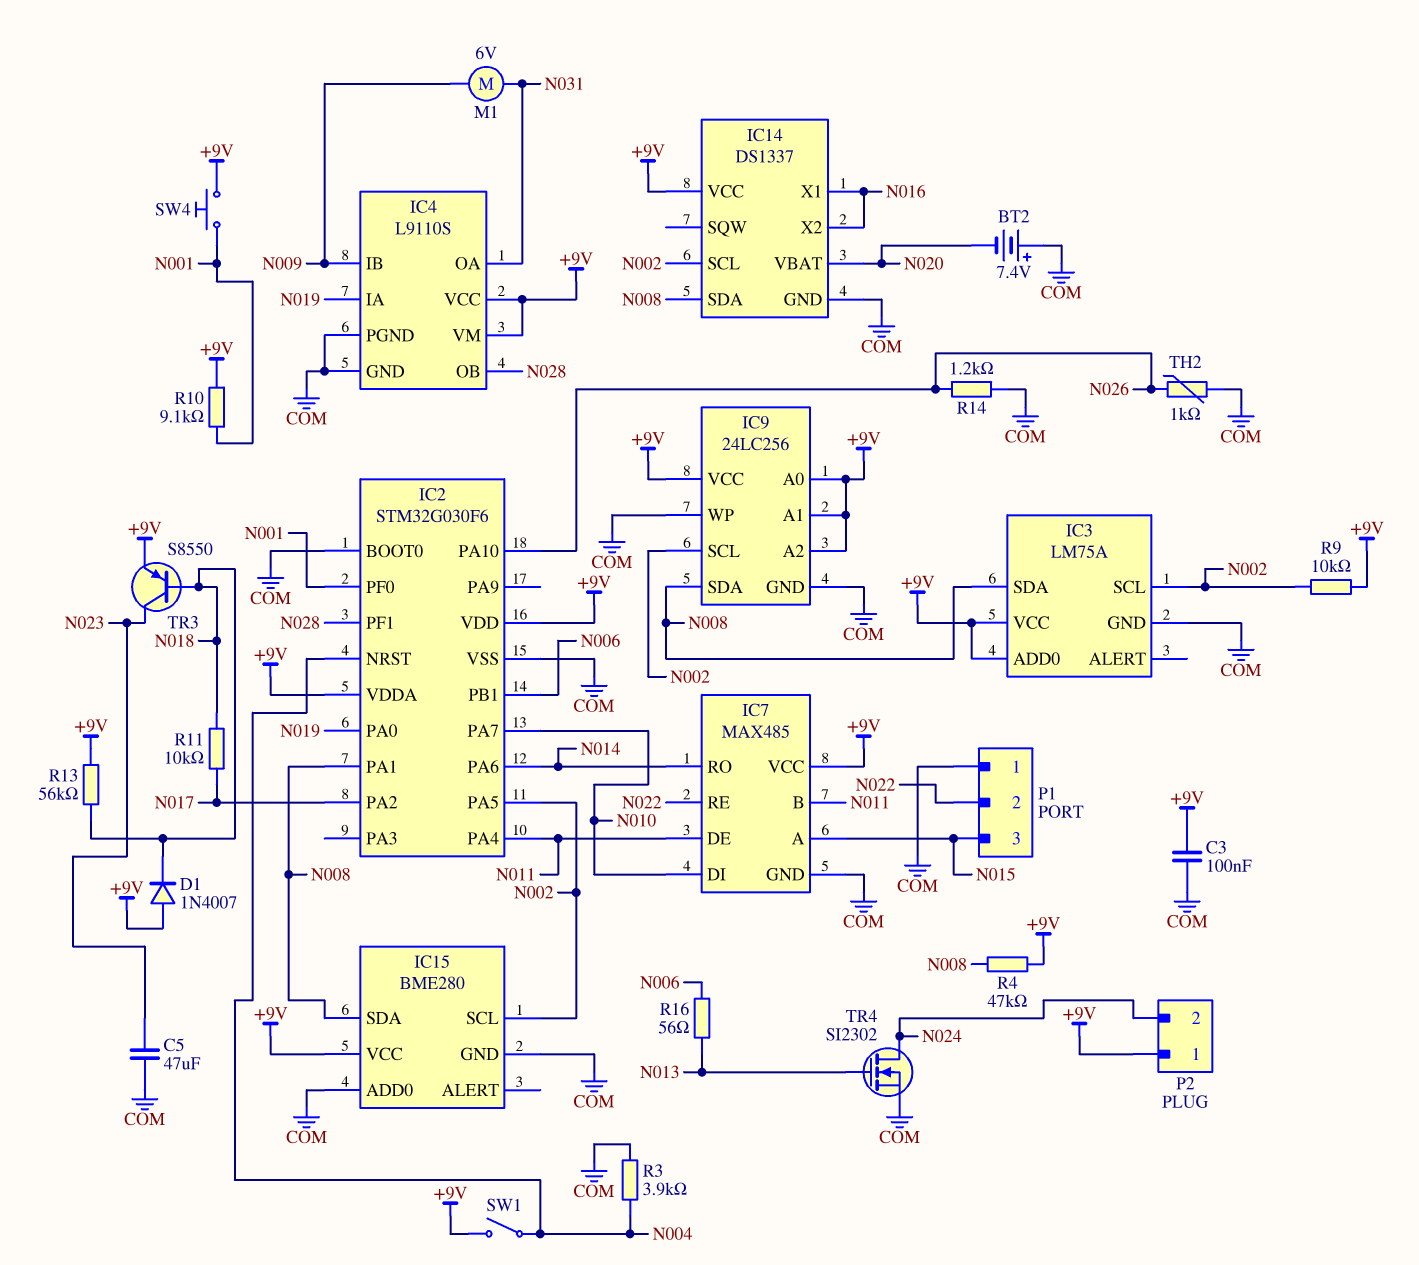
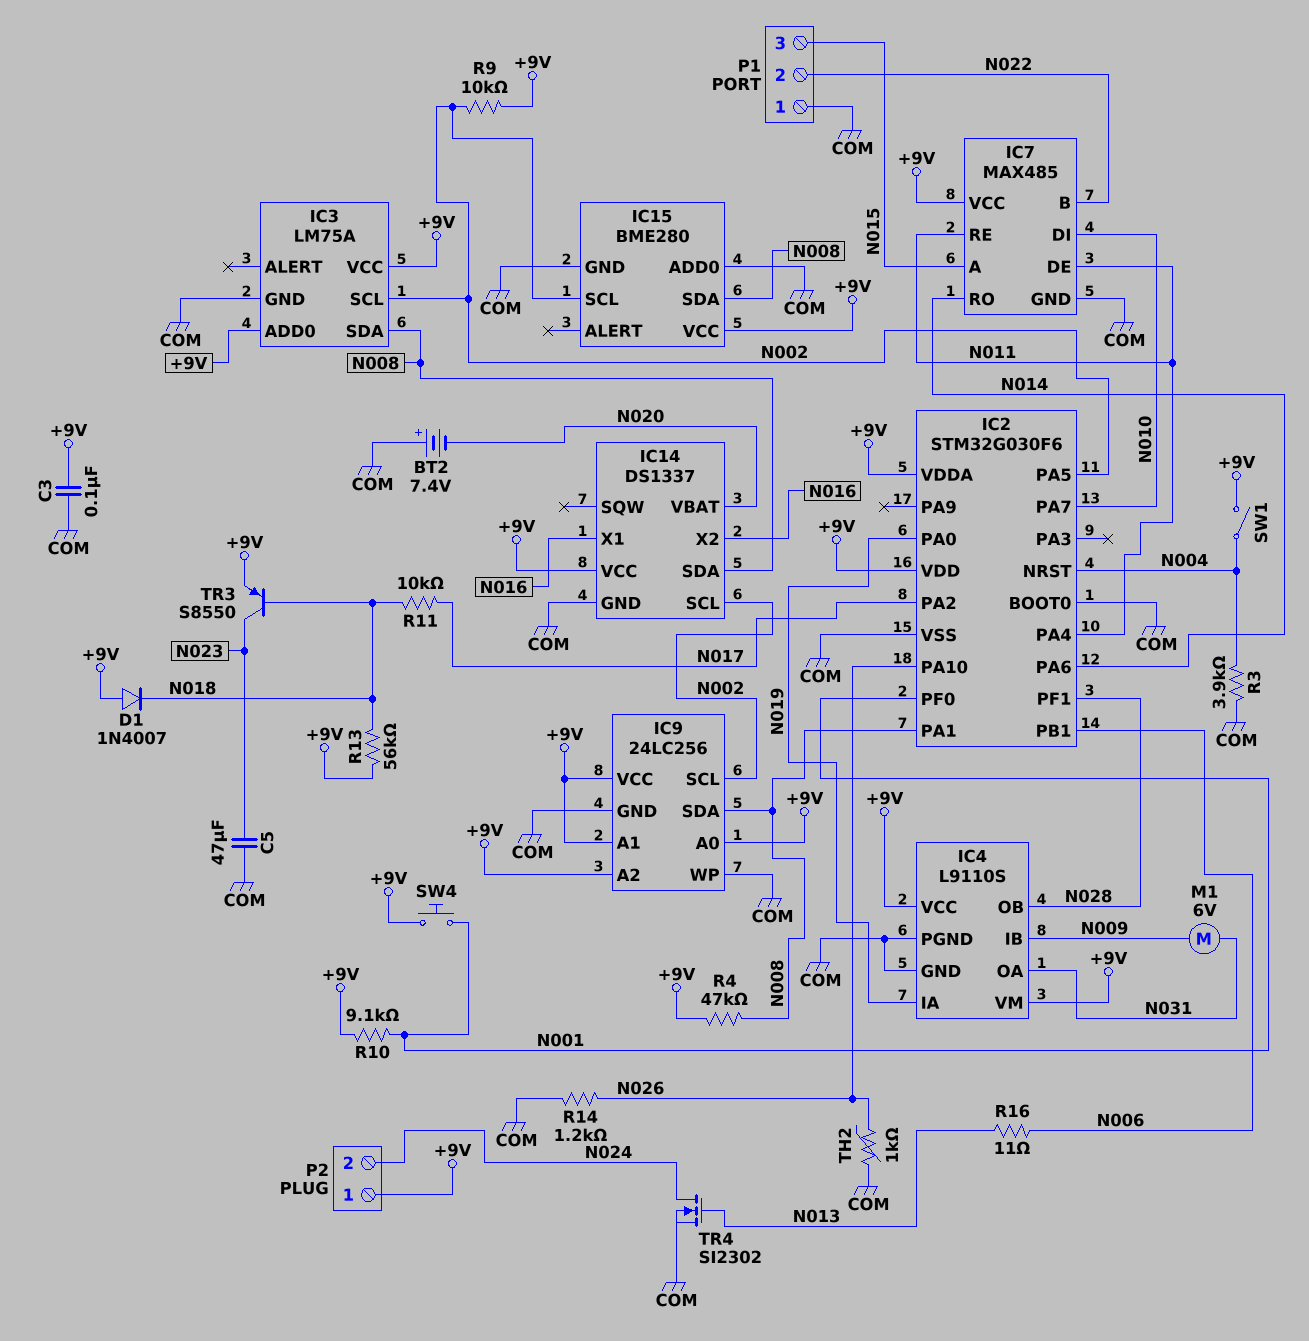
IC7 pin B: N011 -> N022
IC7 pin RE: N022 -> N011
R16: 56 (N006, N013) -> 11 (N006, N013)

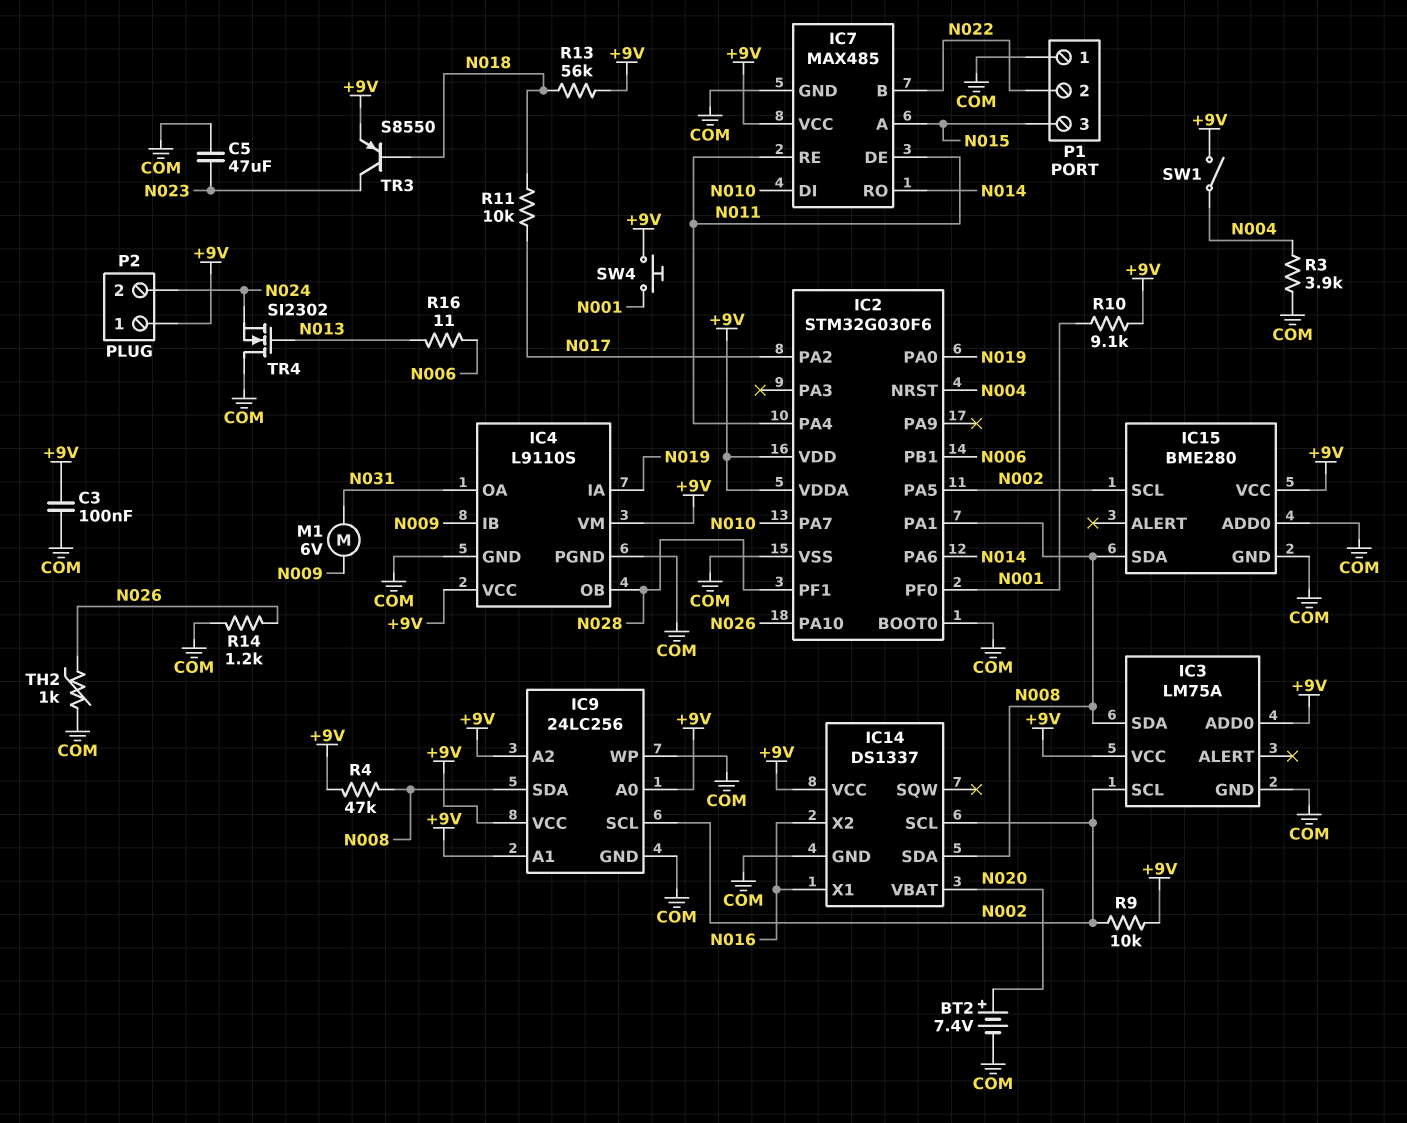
BT2: 7.4V (plus COM, minus N020) -> 7.4V (plus N020, minus COM)
D1: diode 1N4007 (A +9V, K N018) -> none
TR4: NMOS SI2302 (G N013, D N024, S COM) -> NMOS SI2302 (G N013, D COM, S N024)

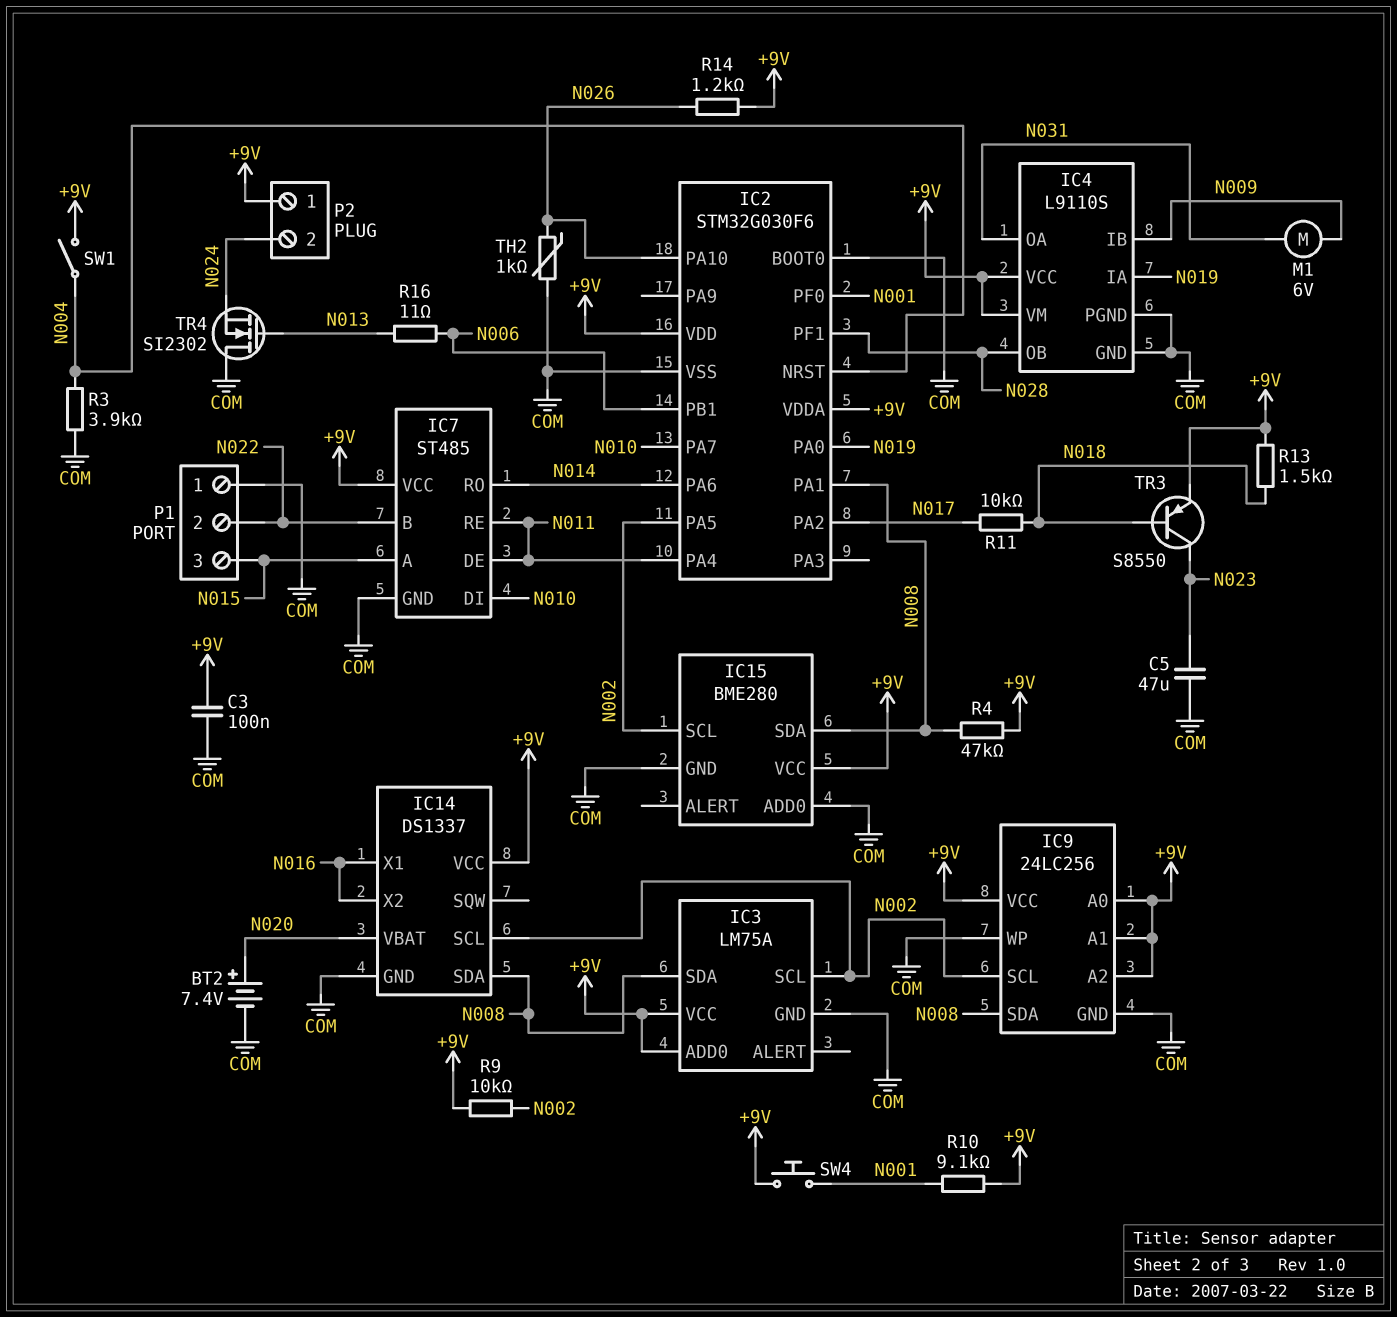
IC7: MAX485 -> ST485
R13: 56k (+9V, N018) -> 1.5k (+9V, N018)
R14: 1.2k (COM, N026) -> 1.2k (+9V, N026)

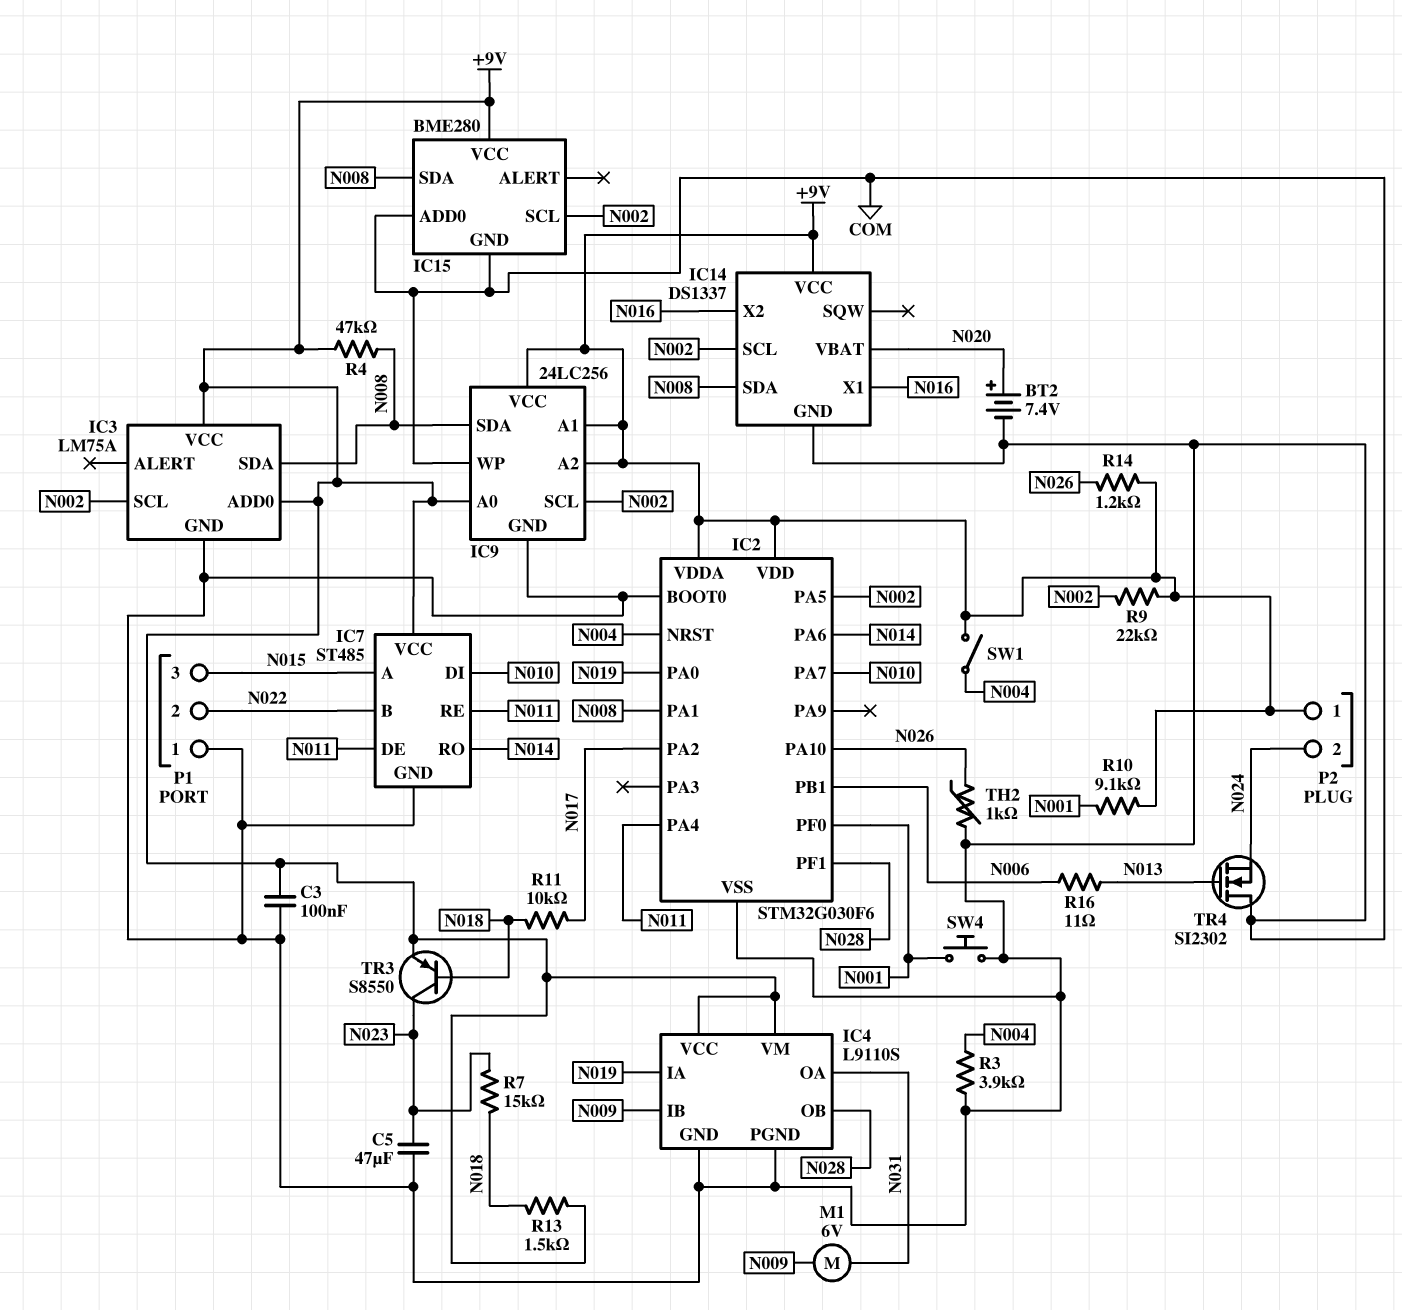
R7: none -> 15k (N018, N023)
R9: 10k (+9V, N002) -> 22k (+9V, N002)
SW4: button (+9V, N001) -> button (COM, N001)

